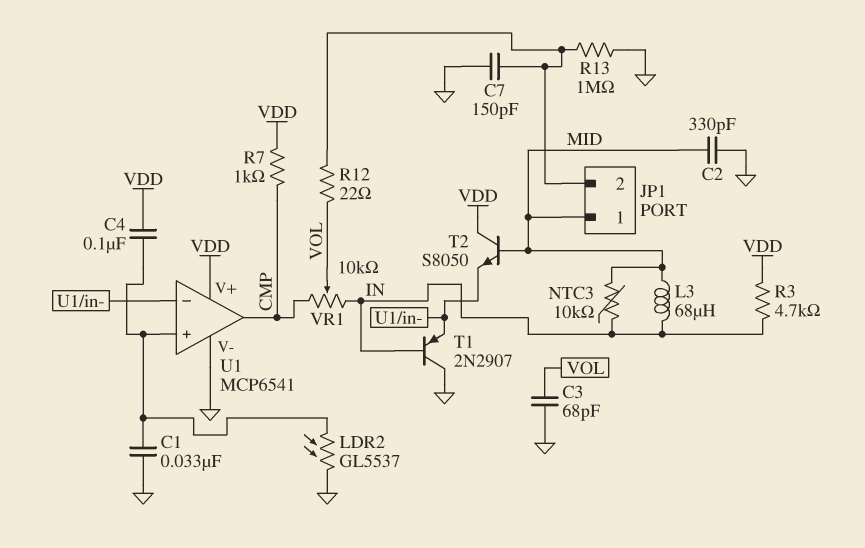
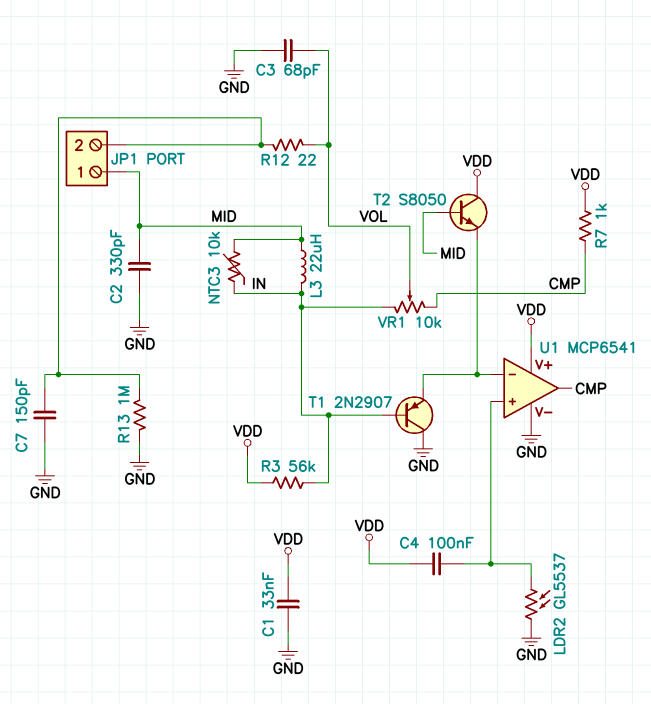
C1: 33nF (GND, U1/in+) -> 33nF (GND, VDD)
L3: 68uH (IN, MID) -> 22uH (IN, MID)
R3: 4.7k (IN, VDD) -> 56k (IN, VDD)

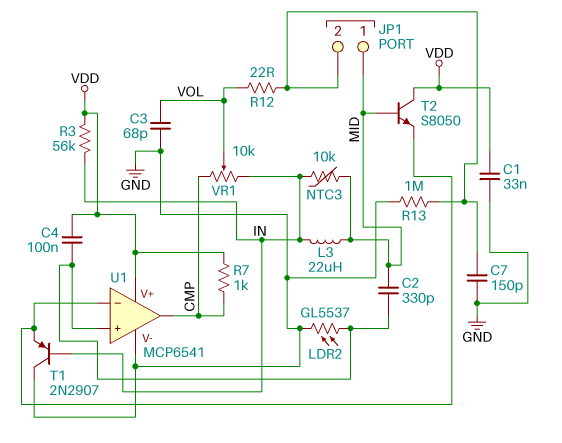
C2: 330pF (GND, MID) -> 330pF (MID, U1/in+)

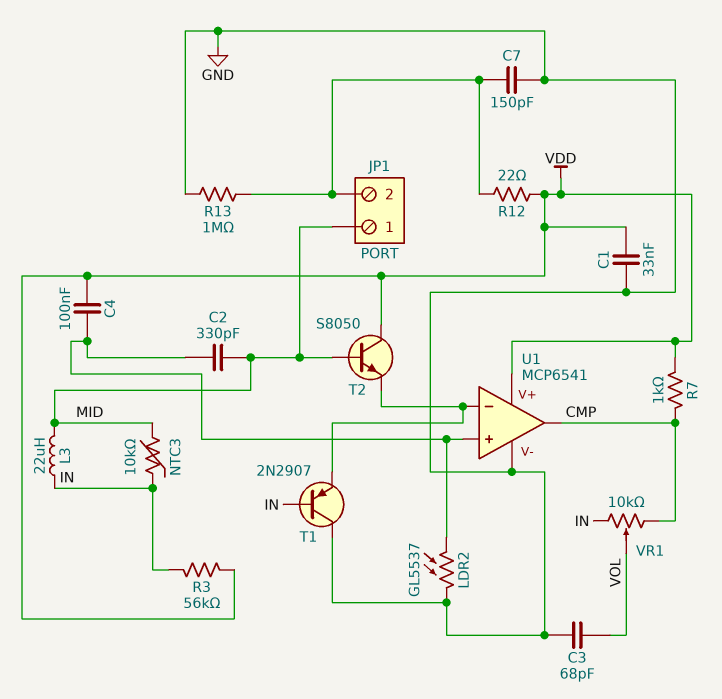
R12: 22 (JP1/2, VOL) -> 22 (JP1/2, VDD)

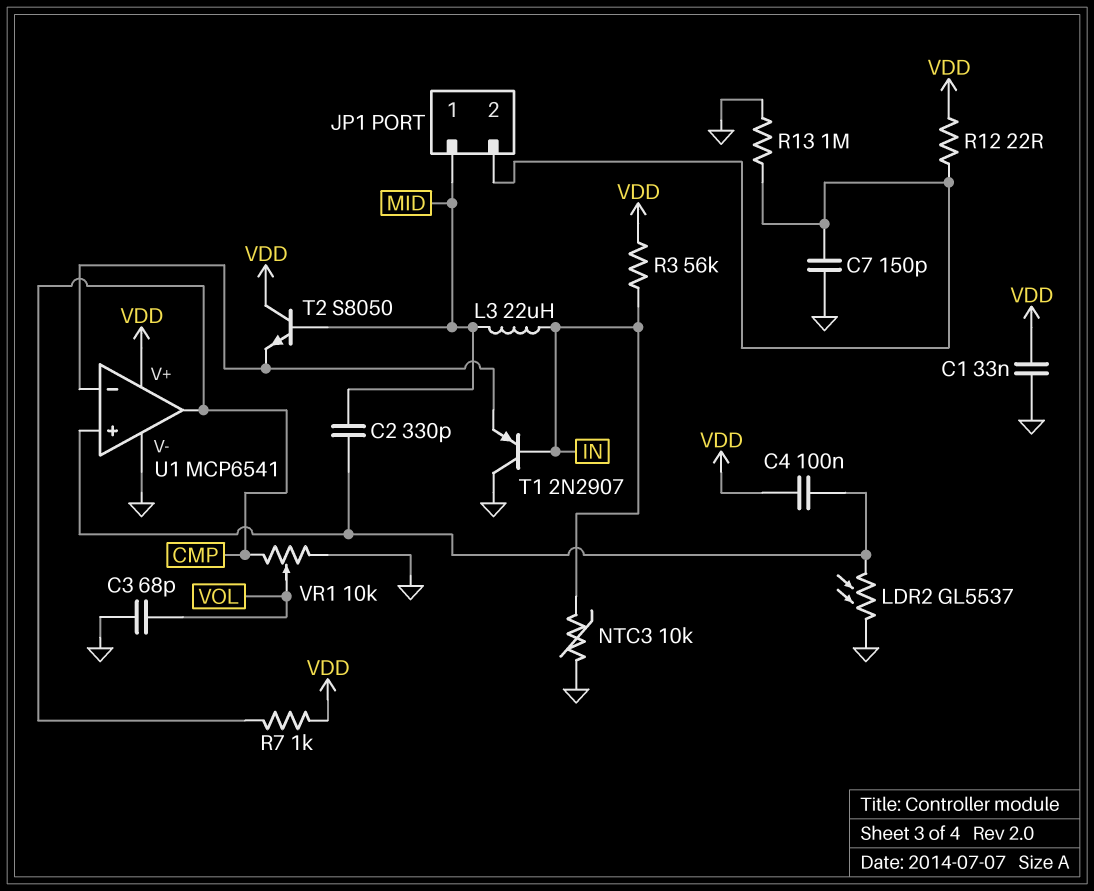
NTC3: 10k (IN, MID) -> 10k (GND, IN)
VR1: 10k (CMP, IN, wiper VOL) -> 10k (CMP, GND, wiper VOL)

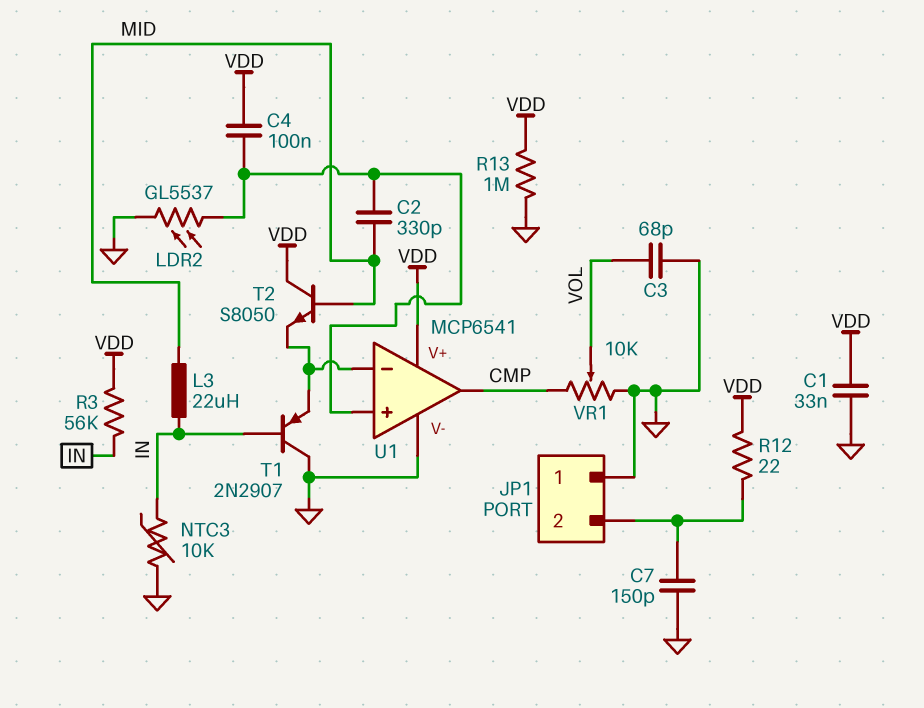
JP1 pin 1: MID -> GND
R7: 1k (CMP, VDD) -> none
R13: 1M (GND, JP1/2) -> 1M (GND, VDD)

